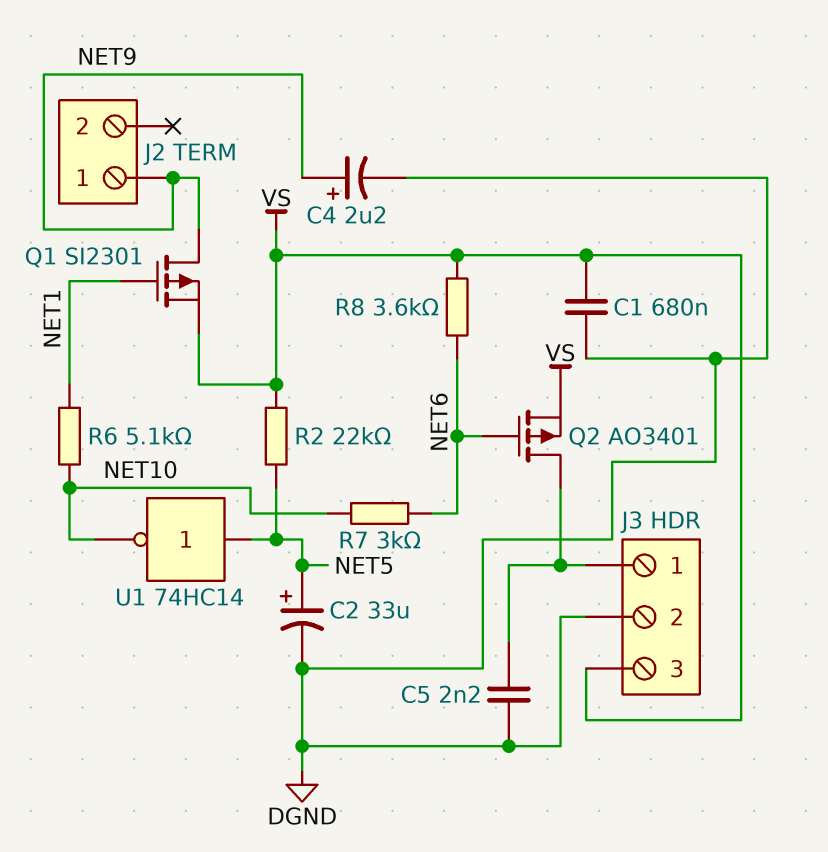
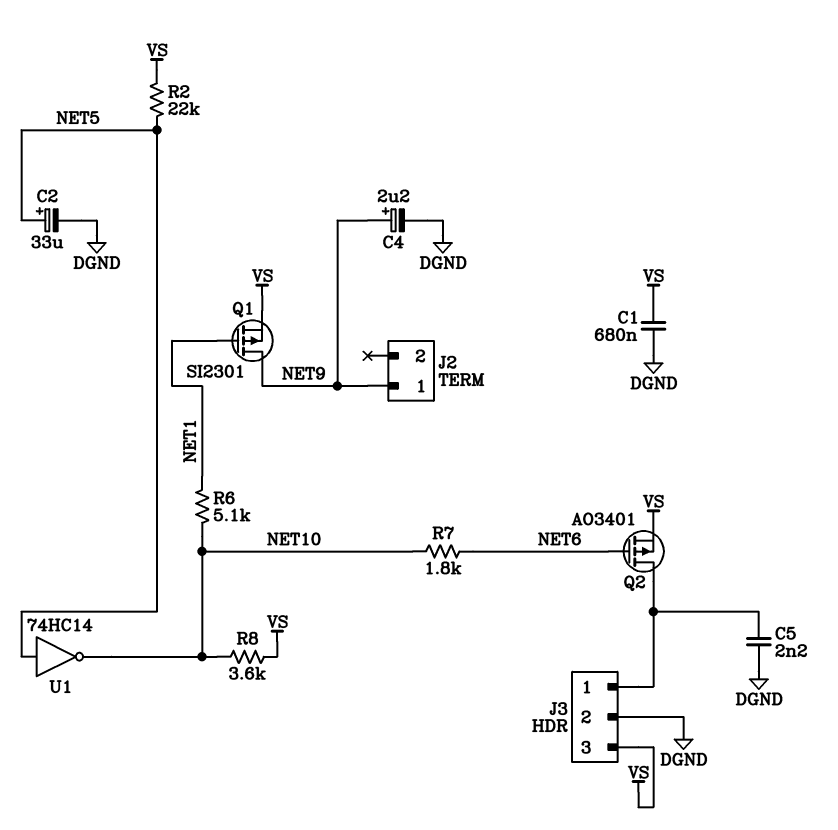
R7: 3k (NET6, NET10) -> 1.8k (NET6, NET10)
R8: 3.6k (NET6, VS) -> 3.6k (NET10, VS)

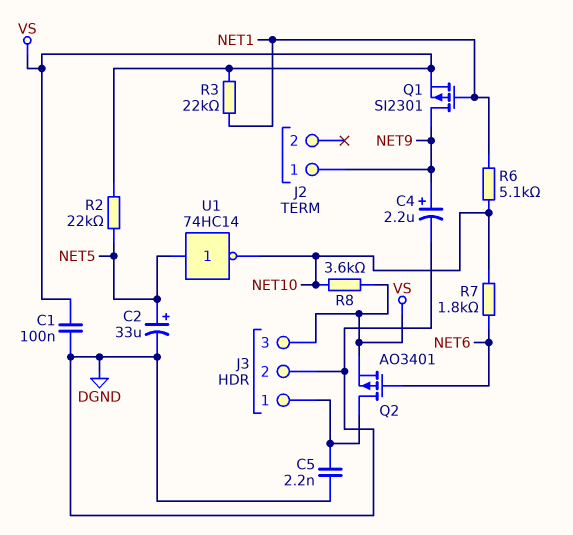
C1: 680nF (DGND, VS) -> 100nF (DGND, VS)
R3: none -> 22k (NET1, VS)

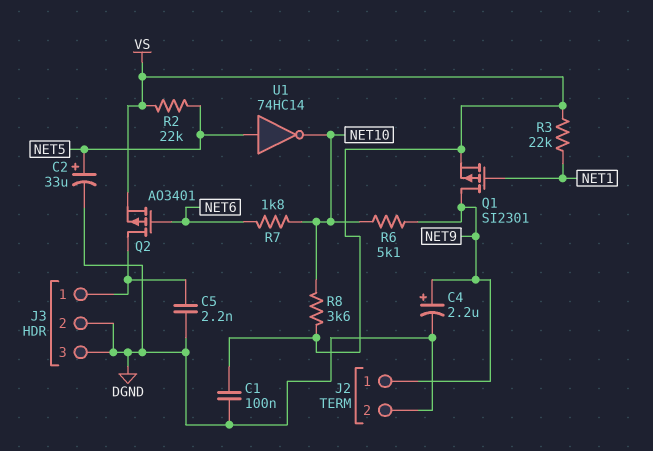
J2 pin 2: none -> DGND
J3 pin 3: VS -> DGND
R6: 5.1k (NET1, NET10) -> 5.1k (NET9, NET10)

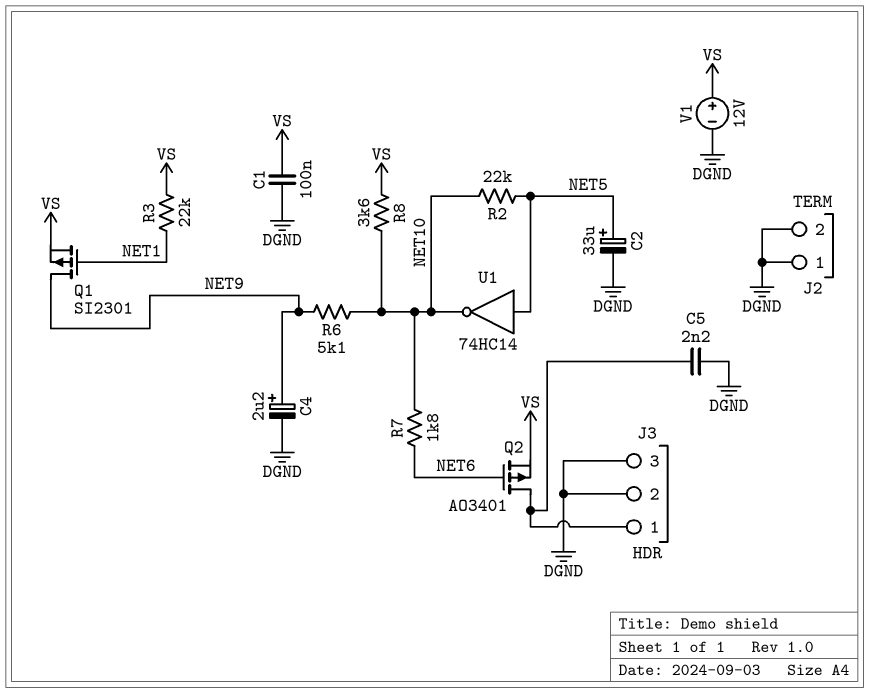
J2 pin 1: NET9 -> DGND
R2: 22k (NET5, VS) -> 22k (NET5, NET10)
V1: none -> 12V (plus VS, minus DGND)

